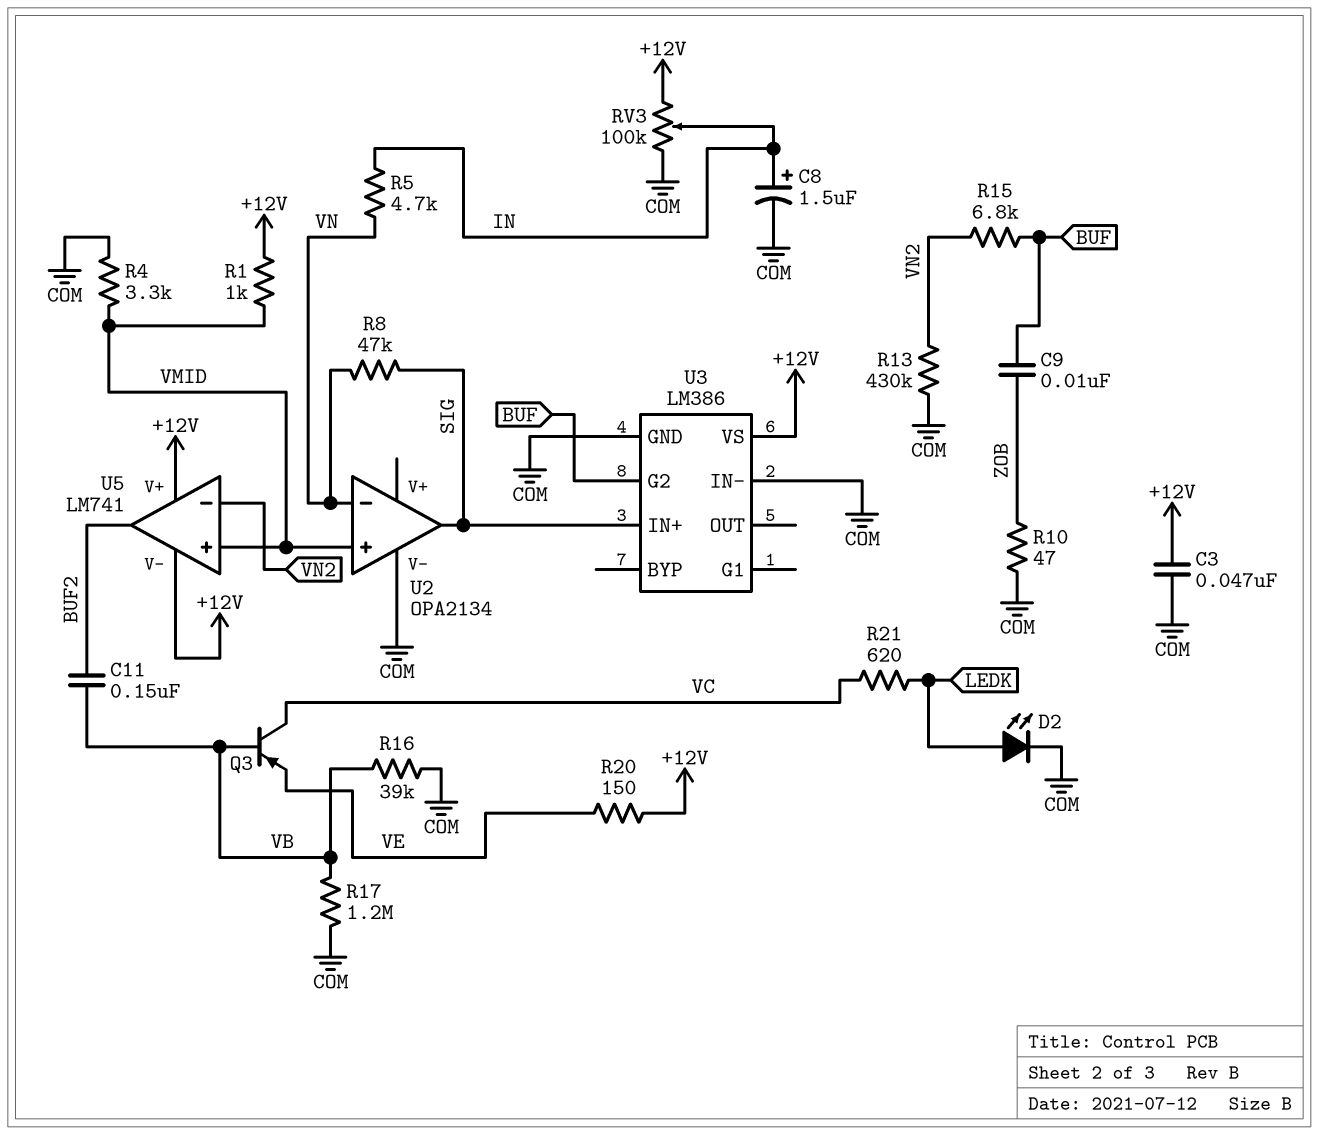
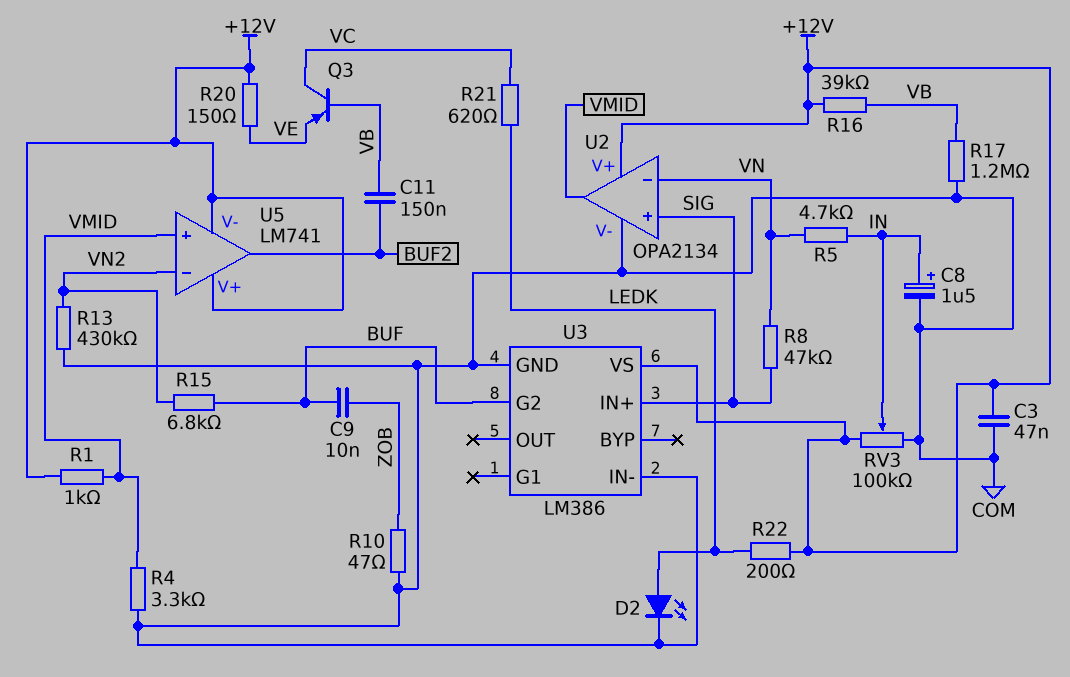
R16: 39k (COM, VB) -> 39k (+12V, VB)
R22: none -> 200 (+12V, LEDK)
U2 pin V+: none -> +12V
U2 pin in+: VMID -> SIG
U2 pin out: SIG -> VMID

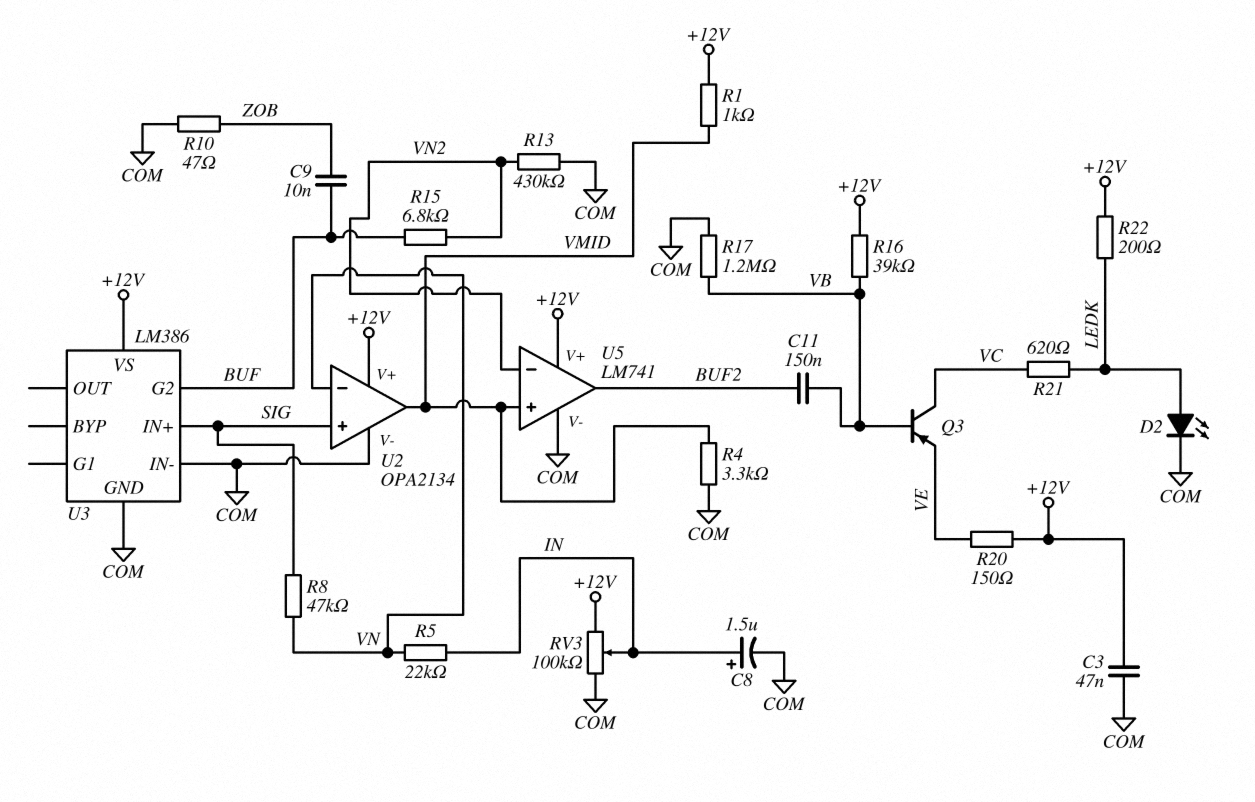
R5: 4.7k (IN, VN) -> 22k (IN, VN)
U5 pin V-: +12V -> COM

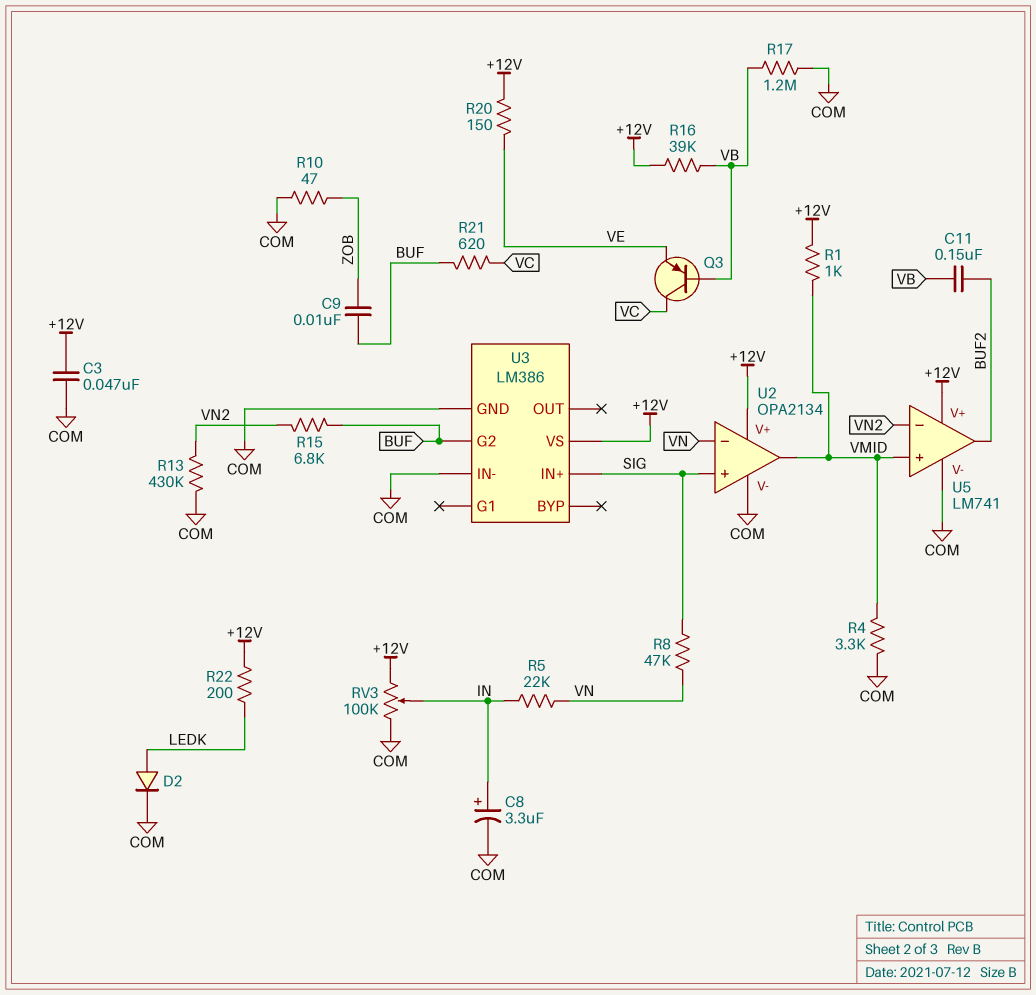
C8: 1.5uF (plus IN, minus COM) -> 3.3uF (plus IN, minus COM)
D2: LED (A LEDK, K COM) -> diode (A LEDK, K COM)
R21: 620 (LEDK, VC) -> 620 (BUF, VC)

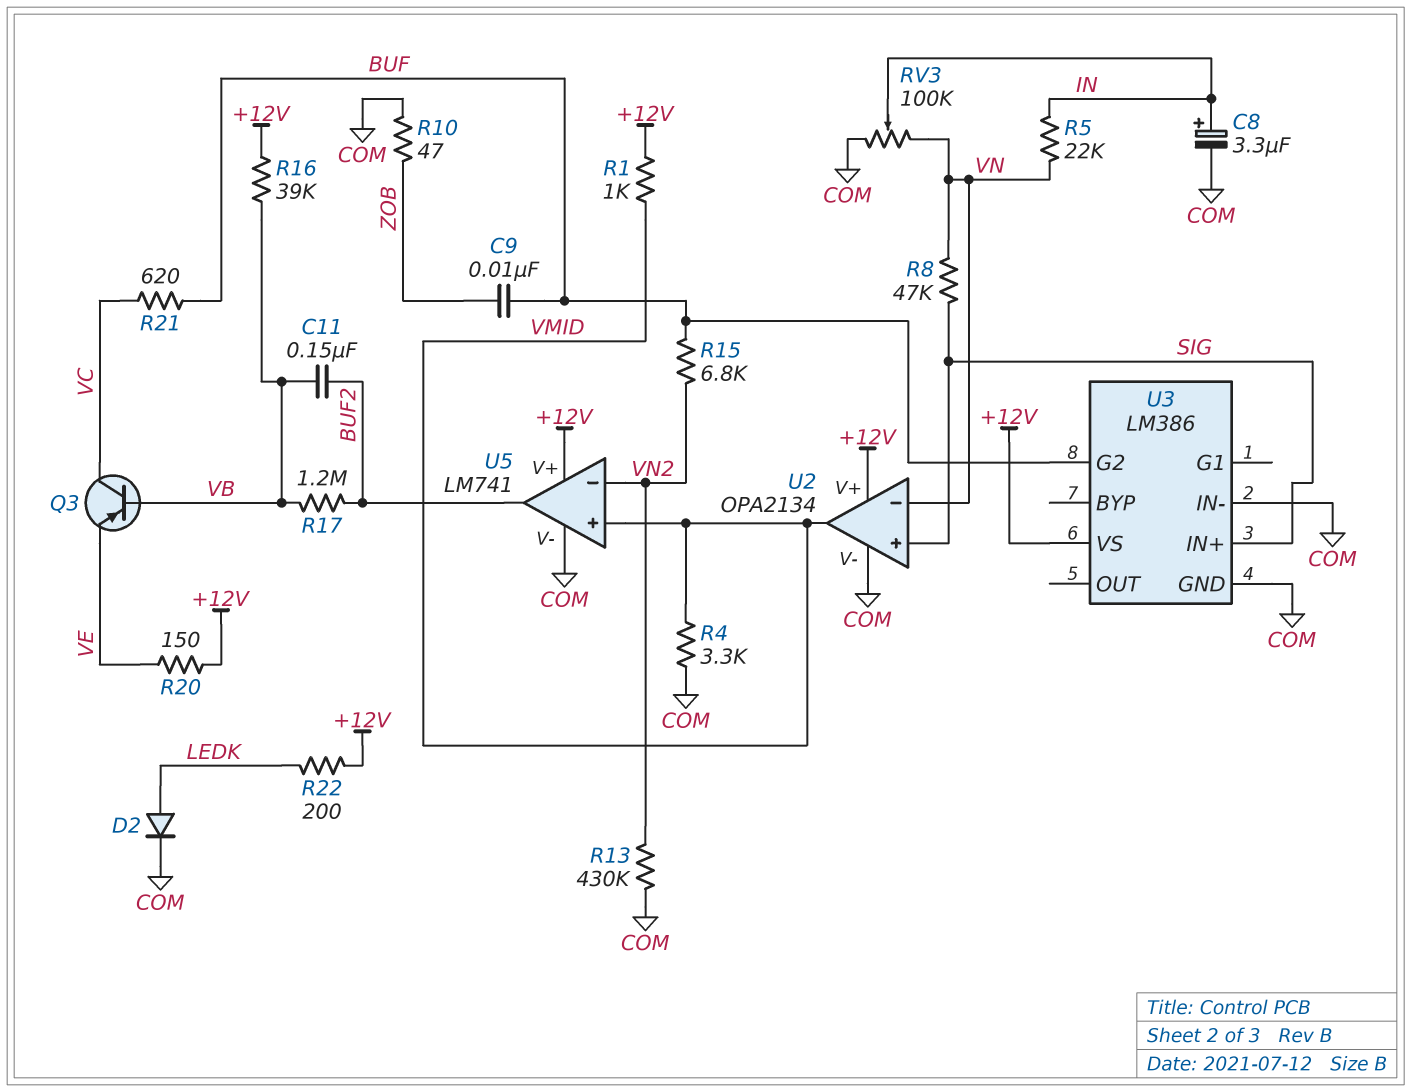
C3: 47nF (+12V, COM) -> none
R17: 1.2M (COM, VB) -> 1.2M (BUF2, VB)
RV3: 100k (+12V, COM, wiper IN) -> 100k (COM, VN, wiper IN)

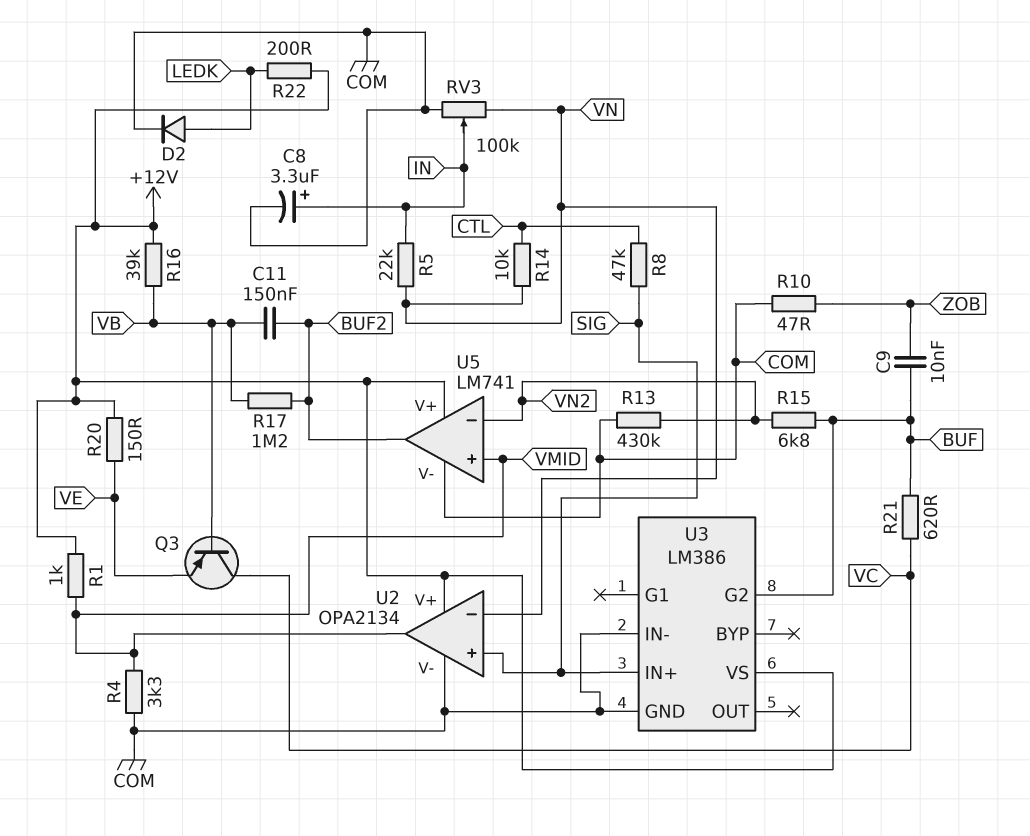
R8: 47k (SIG, VN) -> 47k (CTL, SIG)
R14: none -> 10k (CTL, VN)

